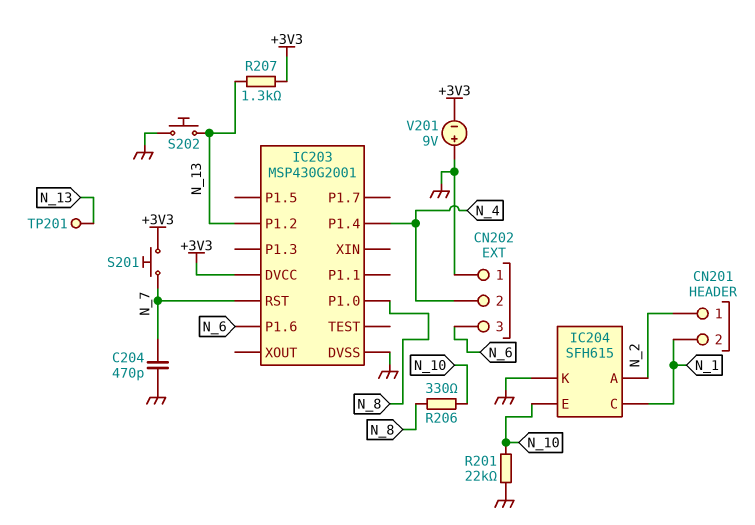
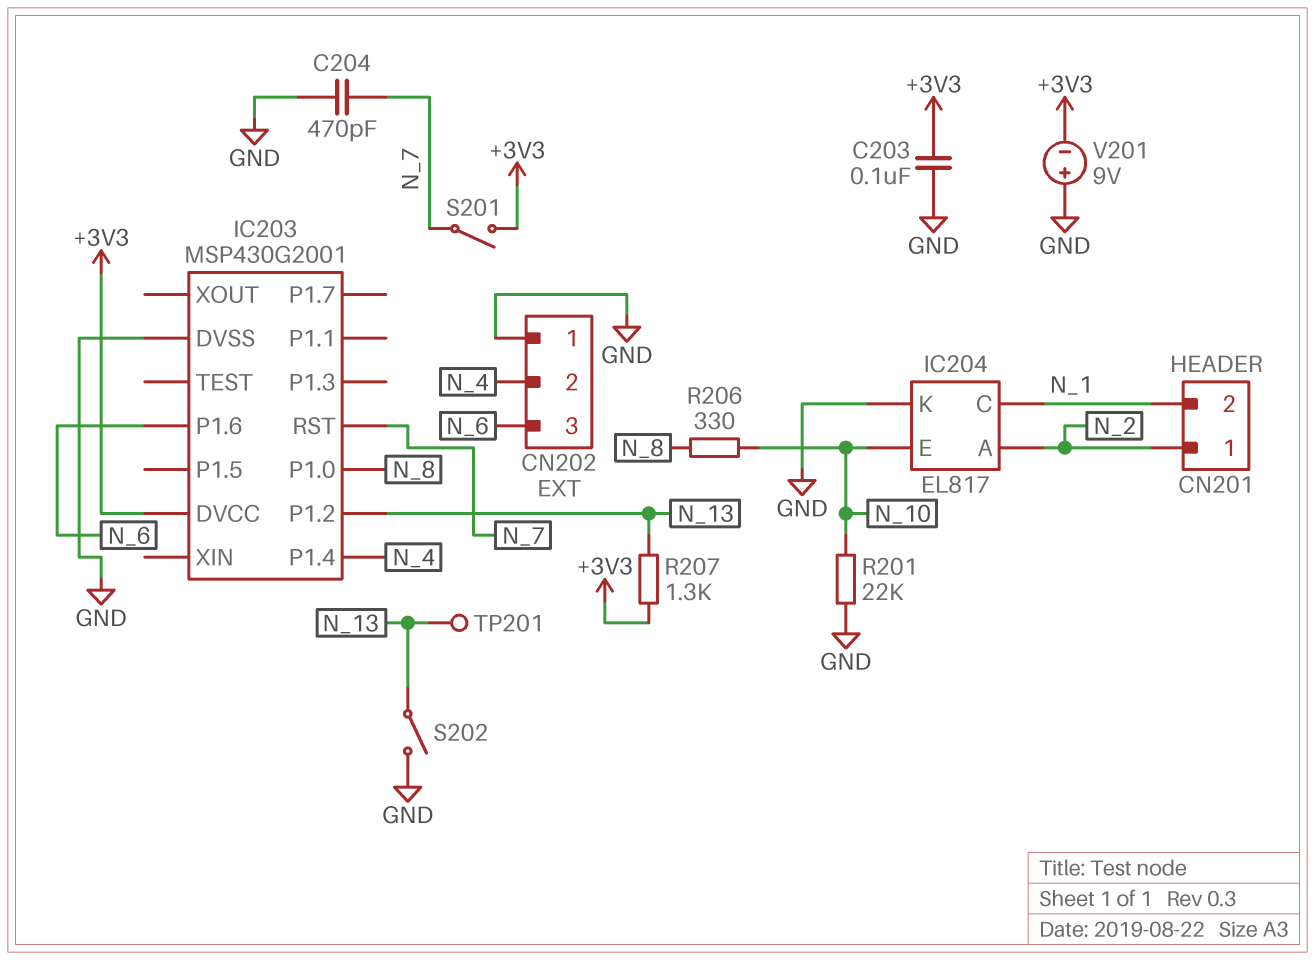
C203: none -> 100nF (+3V3, GND)
IC204: SFH615 -> EL817
S201: button (+3V3, N_7) -> switch (+3V3, N_7)
S202: button (GND, N_13) -> switch (GND, N_13)

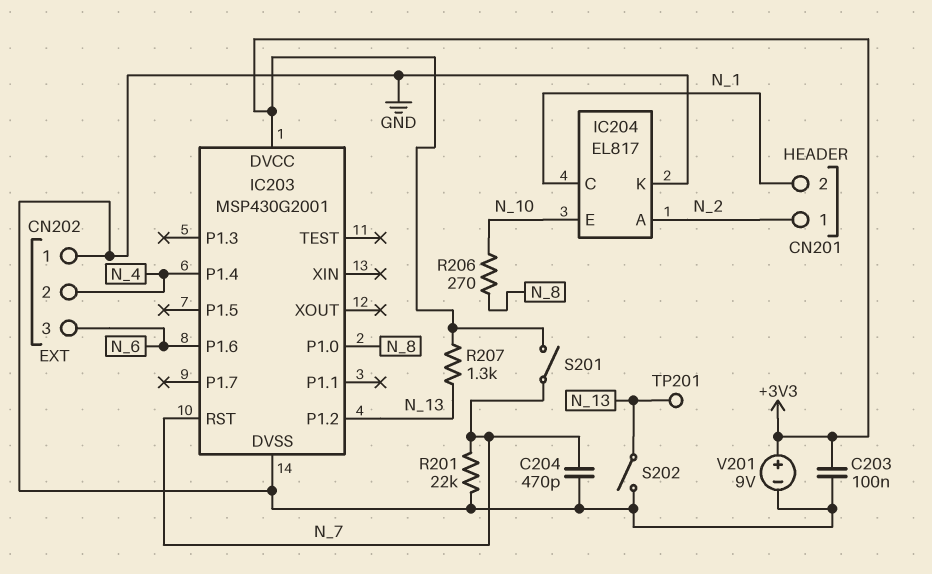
R201: 22k (GND, N_10) -> 22k (GND, N_7)
R206: 330 (N_8, N_10) -> 270 (N_8, N_10)
V201: 9V (plus GND, minus +3V3) -> 9V (plus +3V3, minus GND)

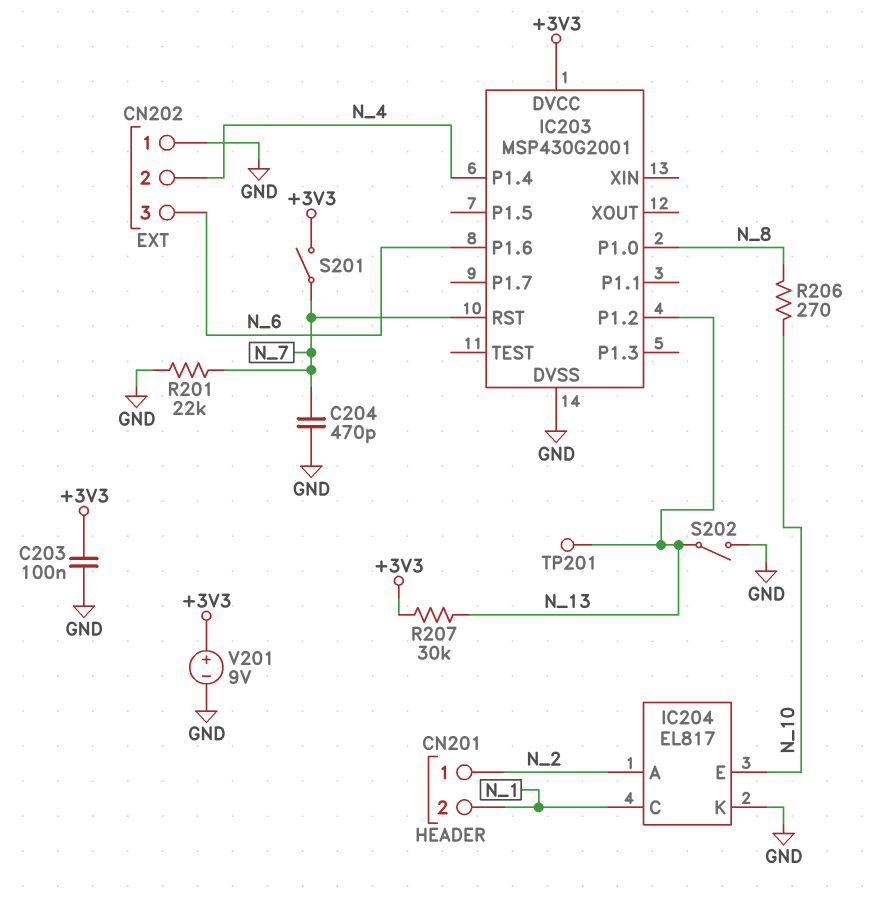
R207: 1.3k (+3V3, N_13) -> 30k (+3V3, N_13)

